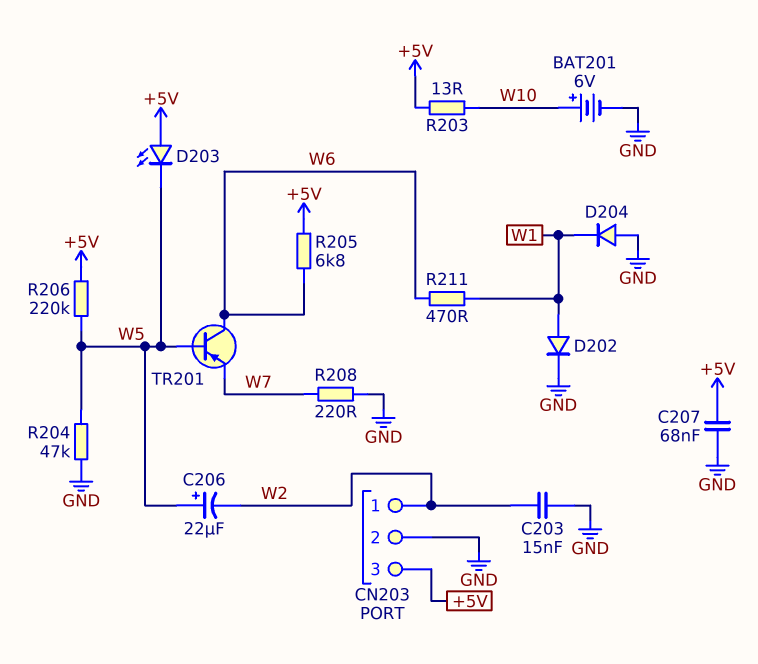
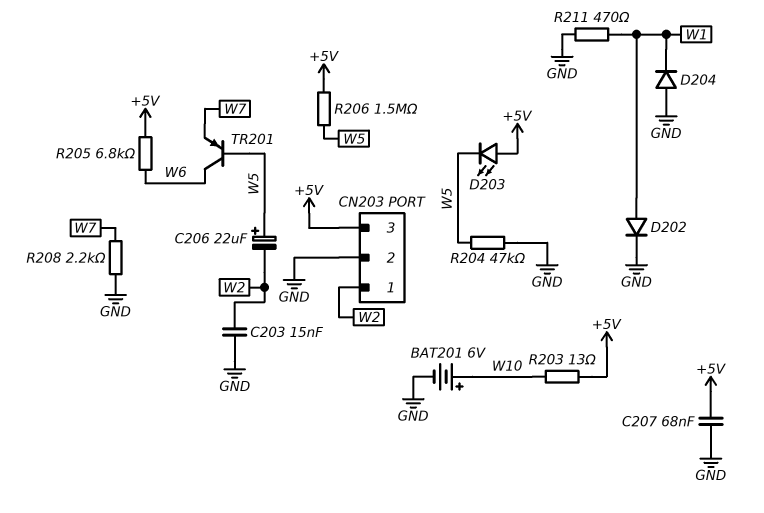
R206: 220k (+5V, W5) -> 1.5M (+5V, W5)
R208: 220 (GND, W7) -> 2.2k (GND, W7)
R211: 470 (W1, W6) -> 470 (GND, W1)

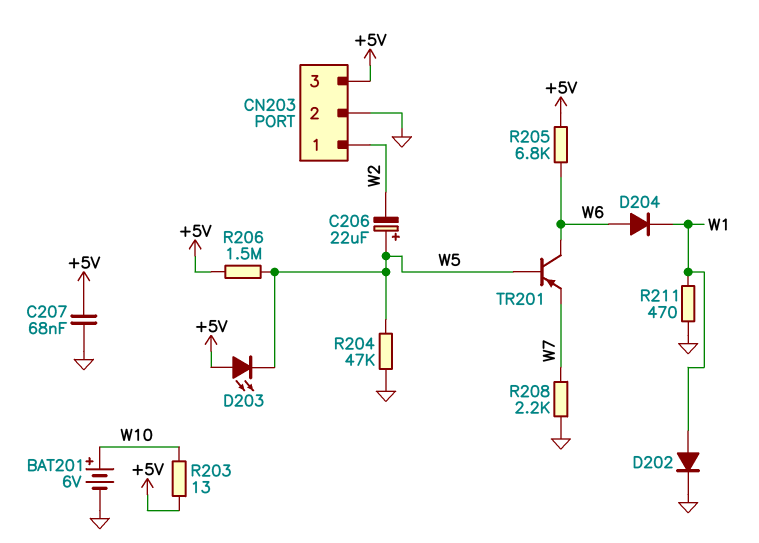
C203: 15nF (GND, W2) -> none
D204: diode (A GND, K W1) -> diode (A W6, K W1)

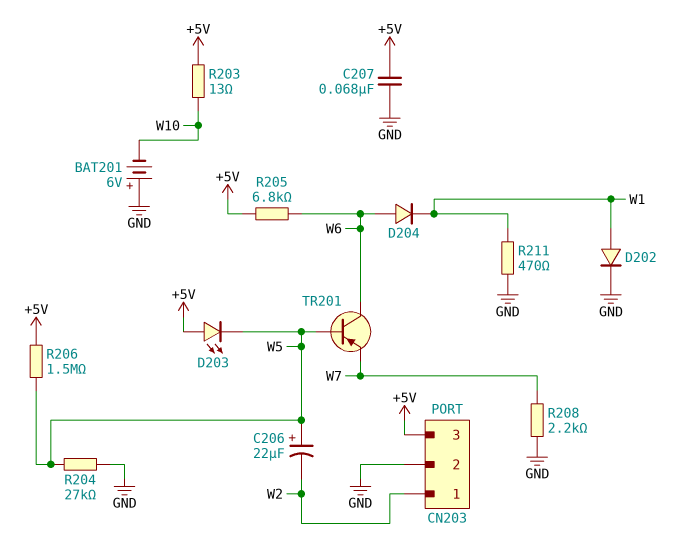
BAT201: 6V (plus W10, minus GND) -> 6V (plus GND, minus W10)
R204: 47k (GND, W5) -> 27k (GND, W5)

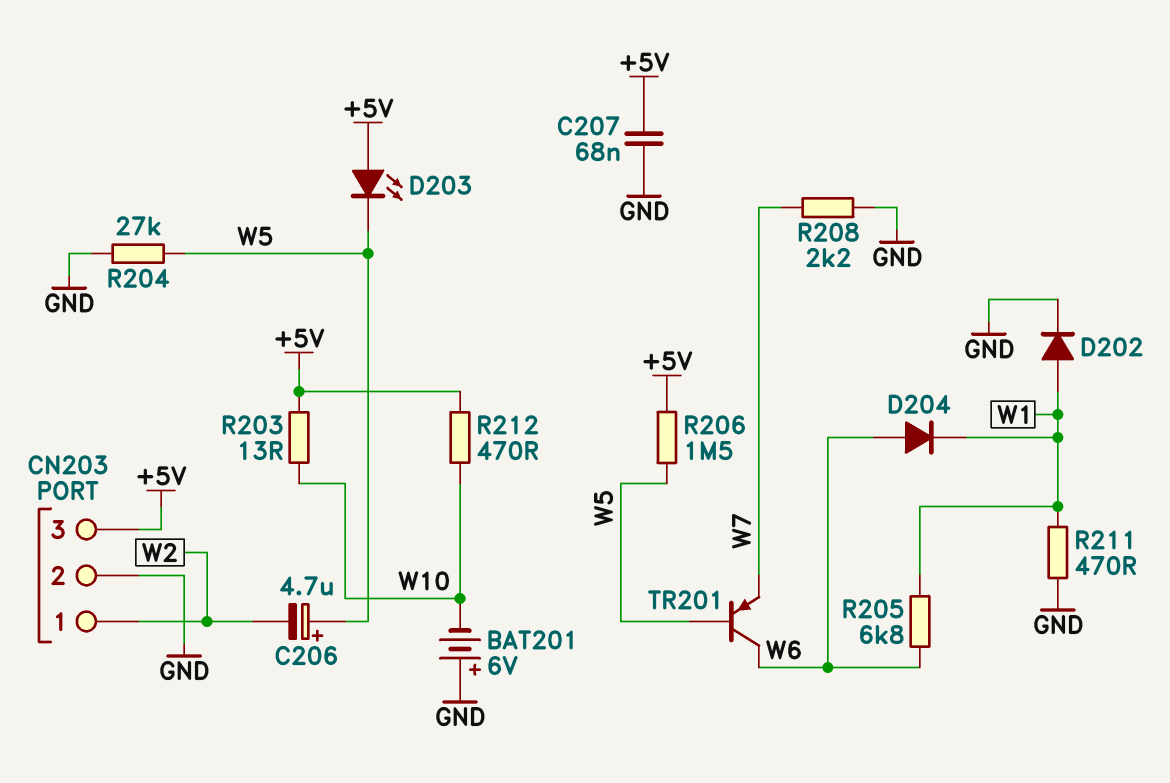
C206: 22uF (plus W5, minus W2) -> 4.7uF (plus W5, minus W2)
R205: 6.8k (+5V, W6) -> 6.8k (W1, W6)
R212: none -> 470 (+5V, W10)

